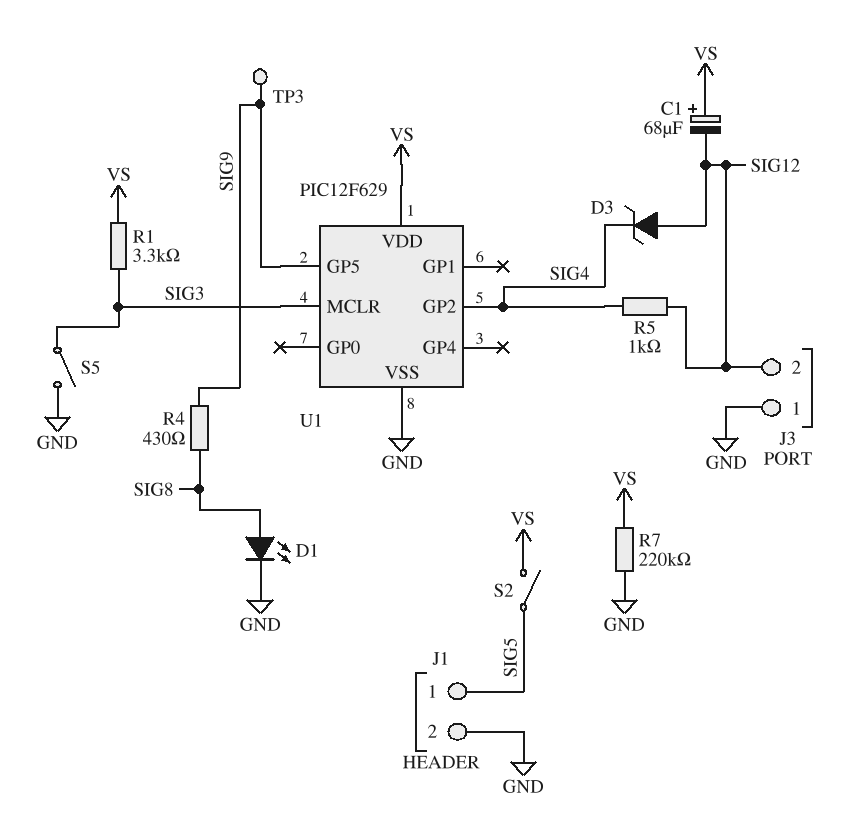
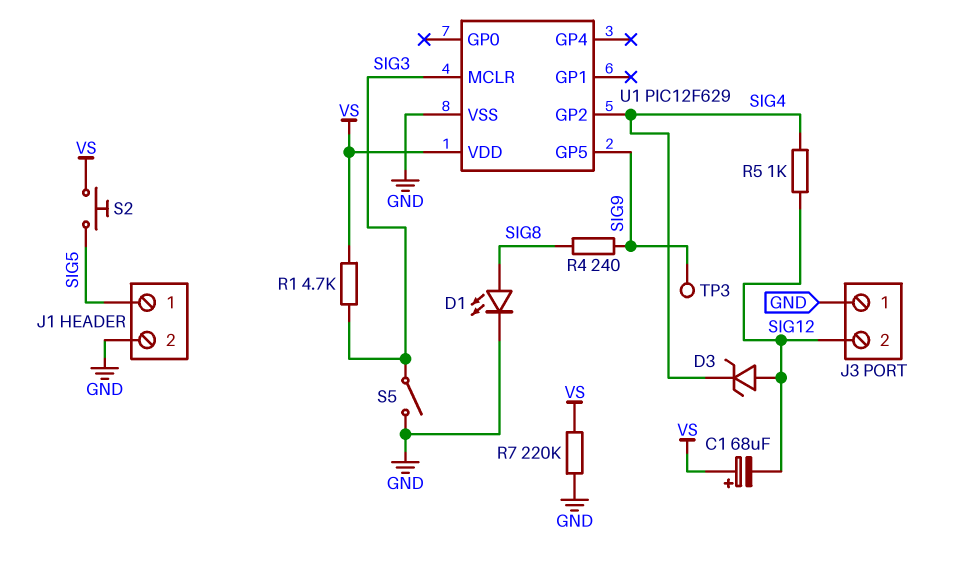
R1: 3.3k (SIG3, VS) -> 4.7k (SIG3, VS)
R4: 430 (SIG8, SIG9) -> 240 (SIG8, SIG9)
S2: switch (SIG5, VS) -> button (SIG5, VS)

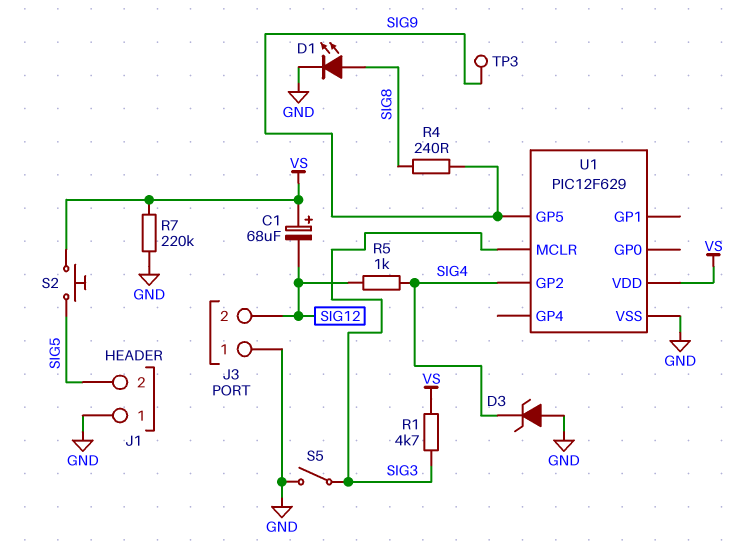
D3: zener (A SIG12, K SIG4) -> zener (A GND, K SIG4)
J1 pin 1: SIG5 -> GND
J1 pin 2: GND -> SIG5

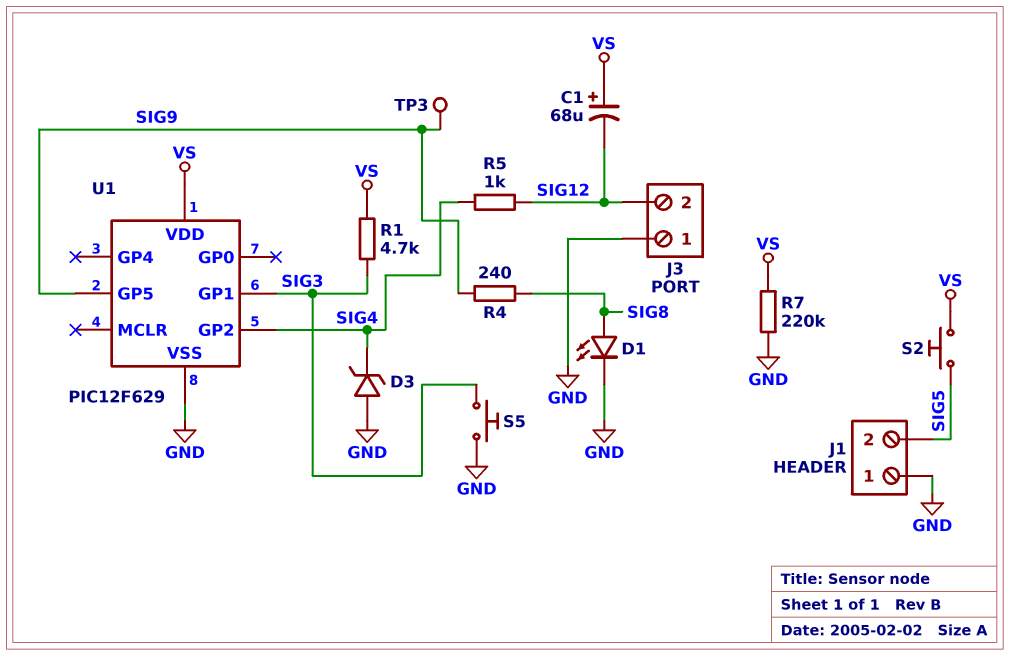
S5: switch (GND, SIG3) -> button (GND, SIG3)
U1 pin GP1: none -> SIG3
U1 pin MCLR: SIG3 -> none

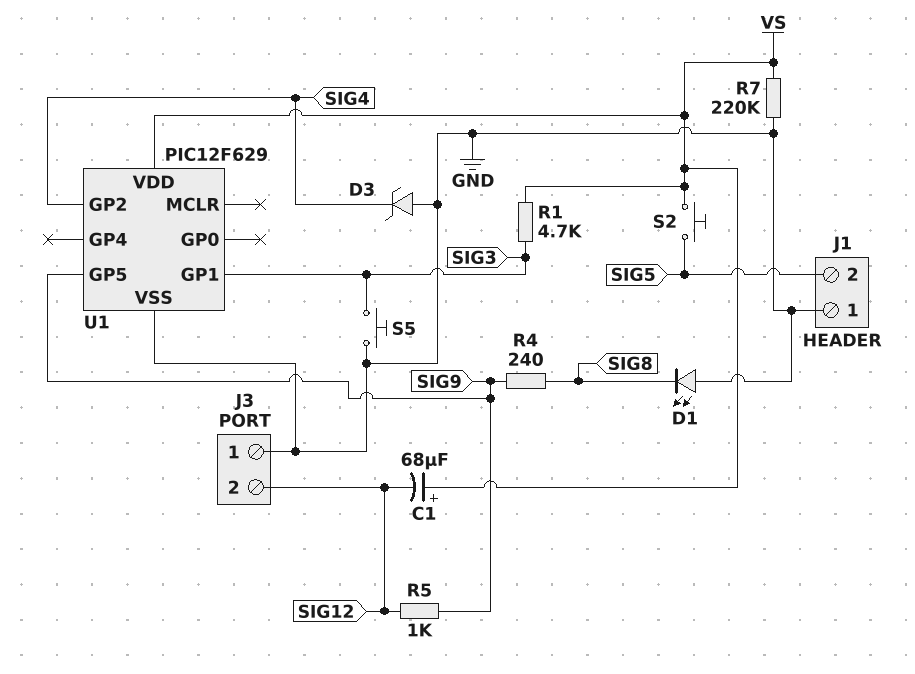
D1: LED (A SIG8, K GND) -> LED (A GND, K SIG8)
R5: 1k (SIG4, SIG12) -> 1k (SIG9, SIG12)
TP3: test point (SIG9) -> none

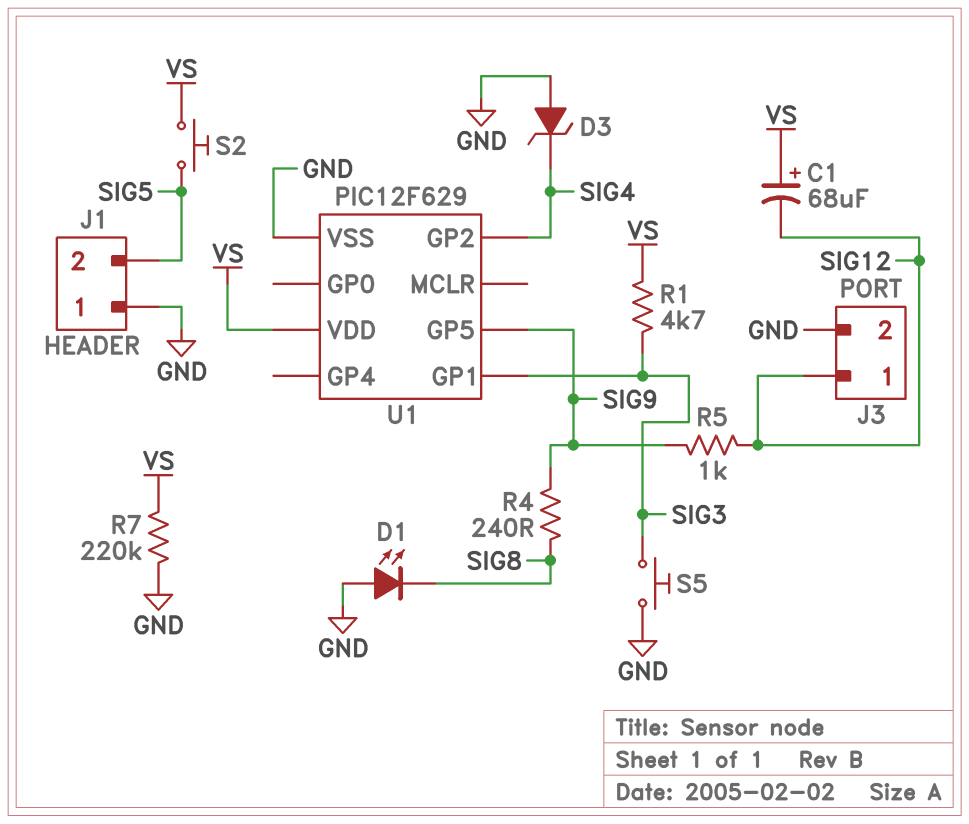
J3 pin 1: GND -> SIG12
J3 pin 2: SIG12 -> GND

